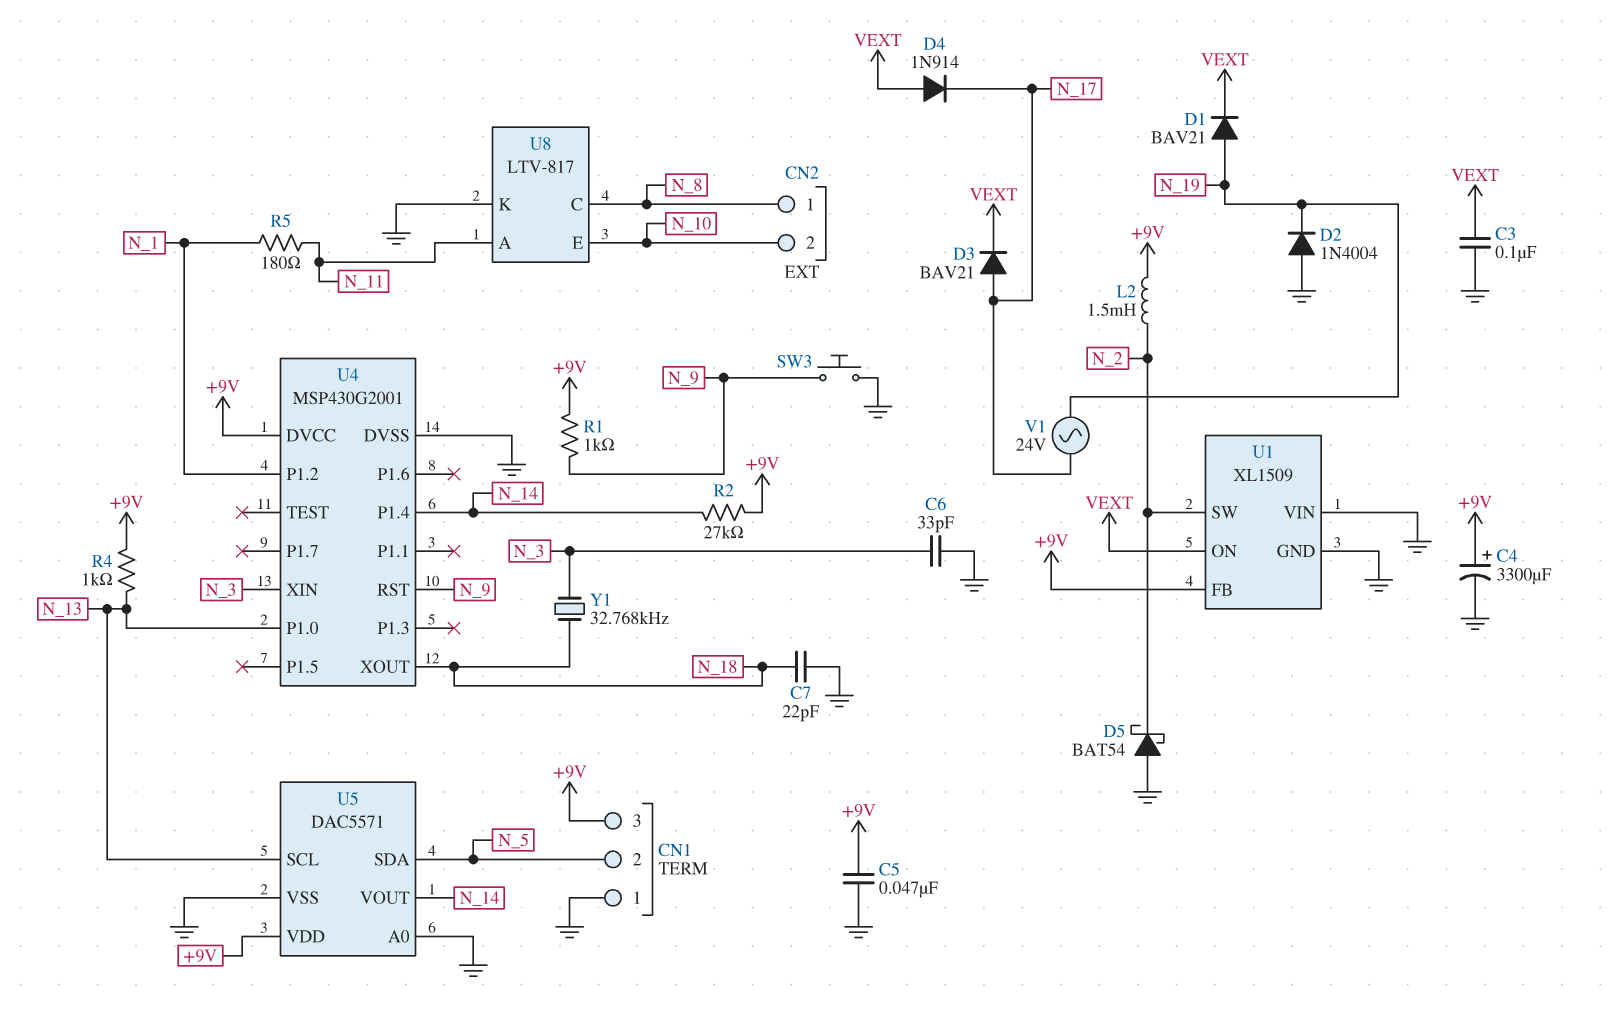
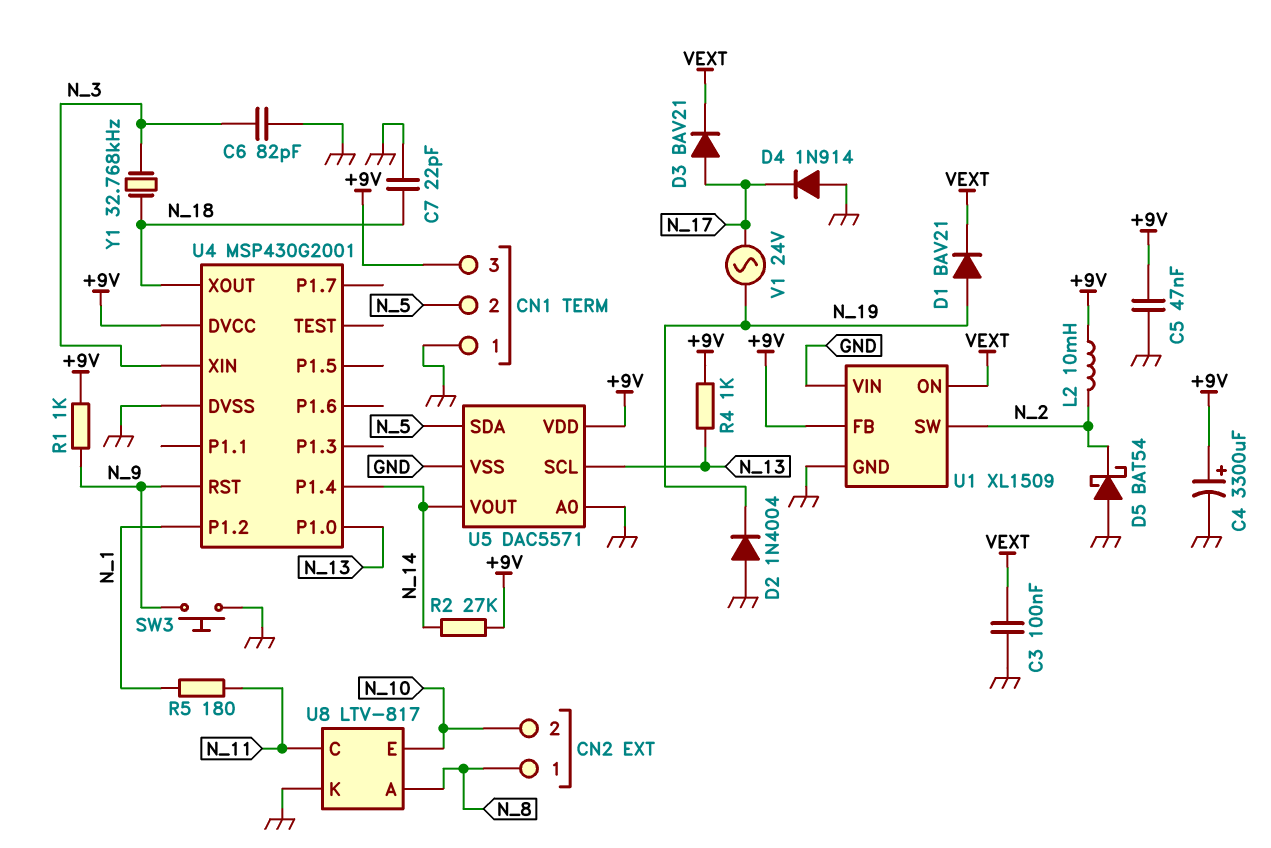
C6: 33pF (GND, N_3) -> 82pF (GND, N_3)
D4: diode 1N914 (A VEXT, K N_17) -> diode 1N914 (A GND, K N_17)
L2: 1.5mH (+9V, N_2) -> 10mH (+9V, N_2)
U8 pin A: N_11 -> N_8
U8 pin C: N_8 -> N_11

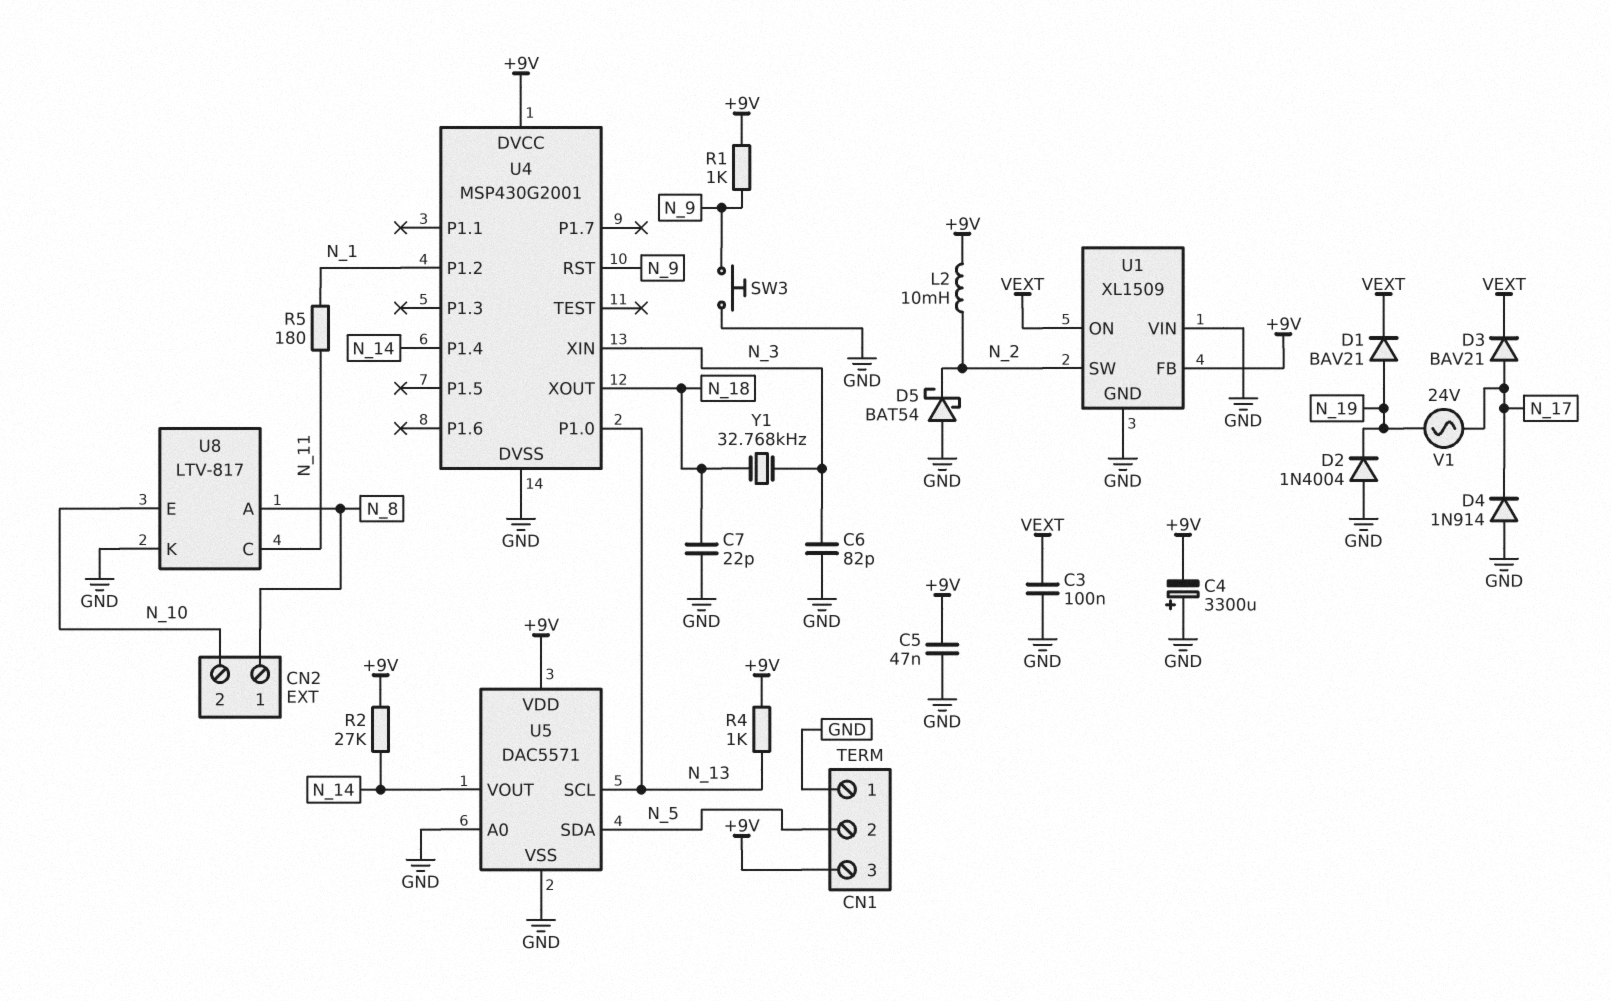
C4: 3300uF (plus +9V, minus GND) -> 3300uF (plus GND, minus +9V)

